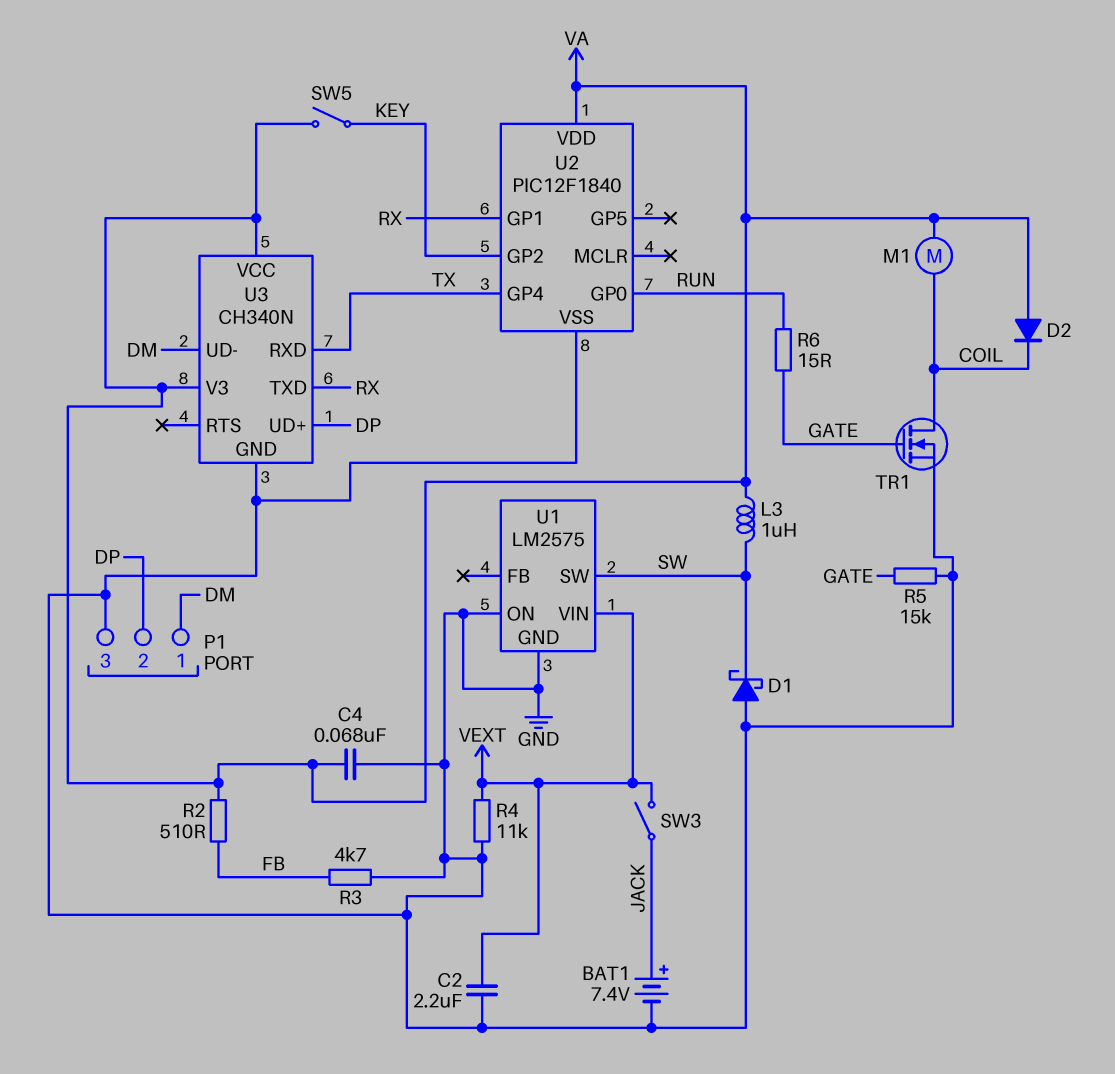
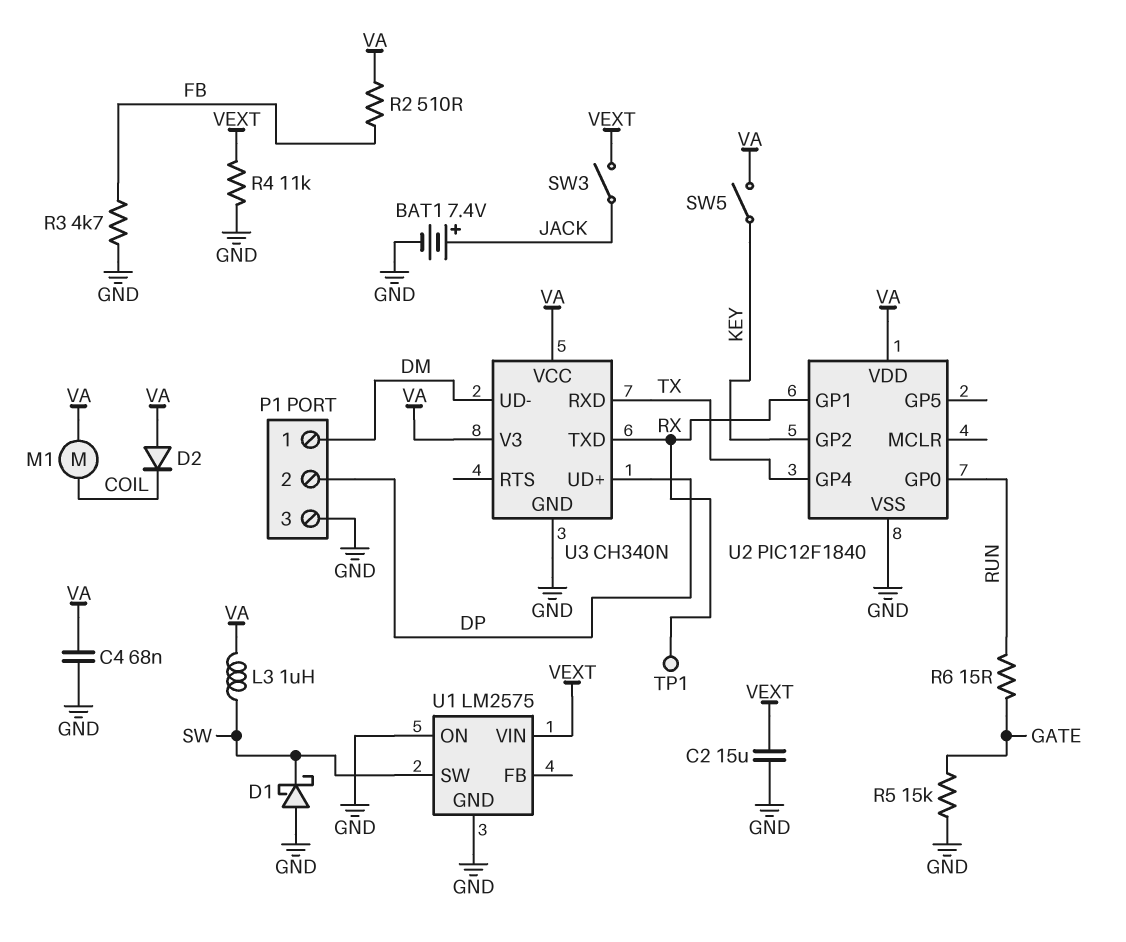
C2: 2.2uF (GND, VEXT) -> 15uF (GND, VEXT)
TP1: none -> test point (RX)
TR1: NMOS (G GATE, D COIL, S GND) -> none

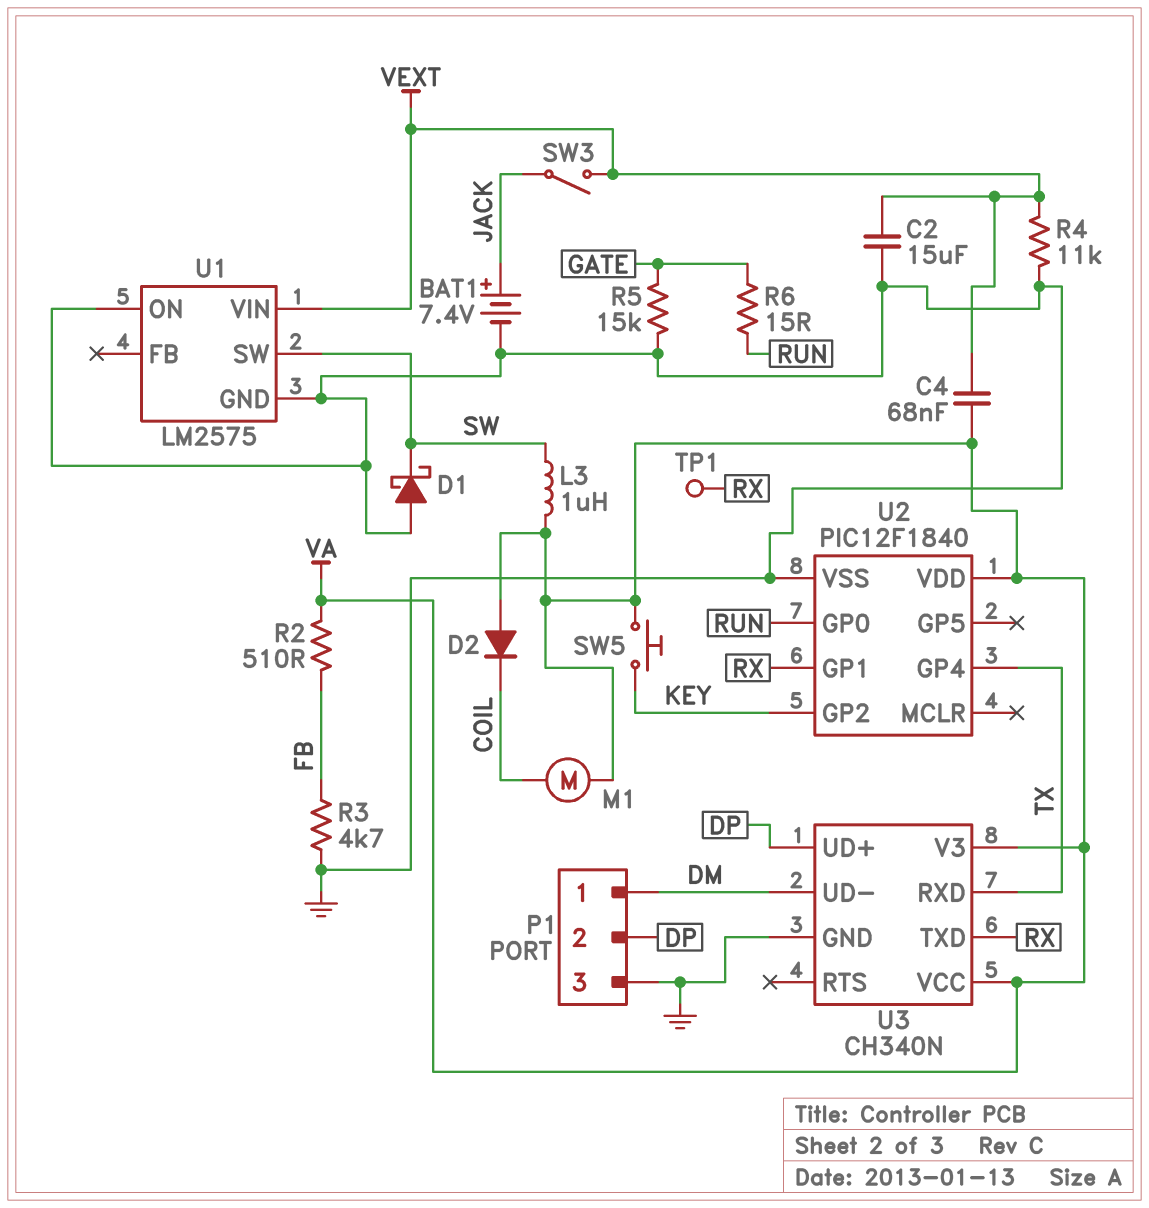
C4: 68nF (GND, VA) -> 68nF (VA, VEXT)
SW5: switch (KEY, VA) -> button (KEY, VA)

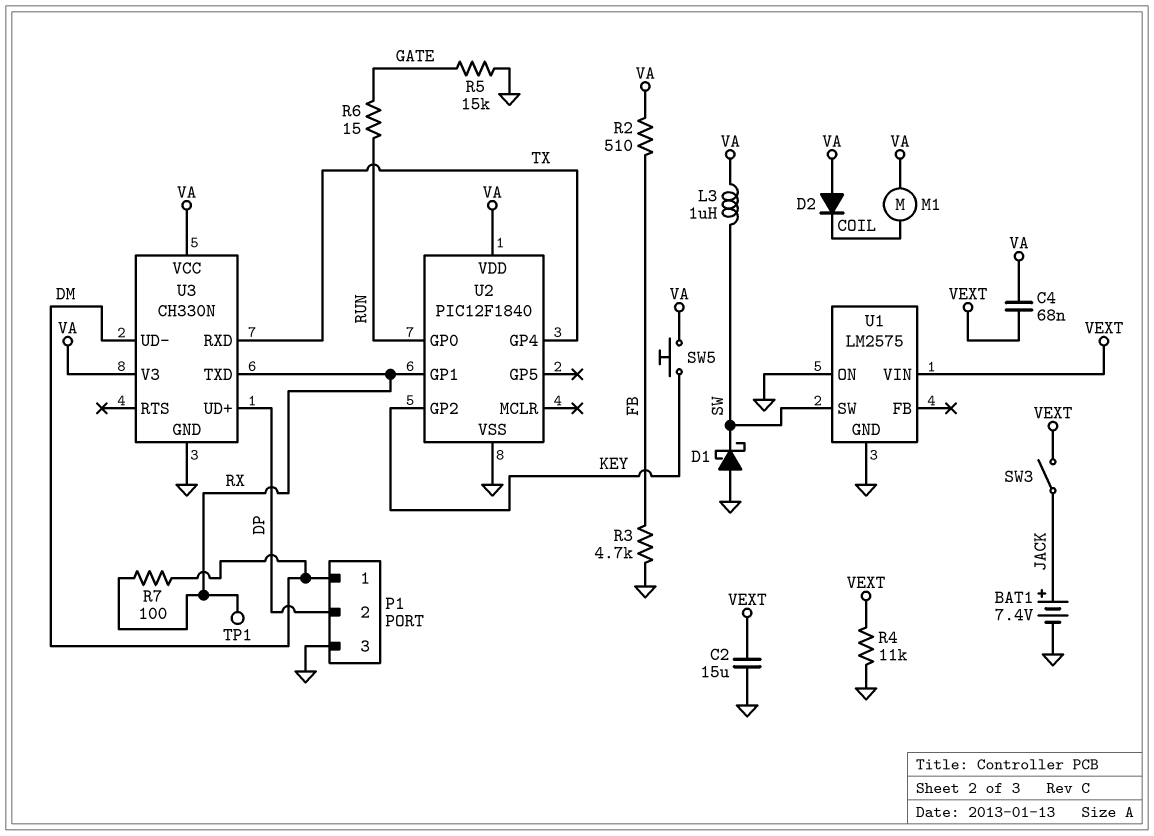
R7: none -> 100 (DM, RX)
U3: CH340N -> CH330N

